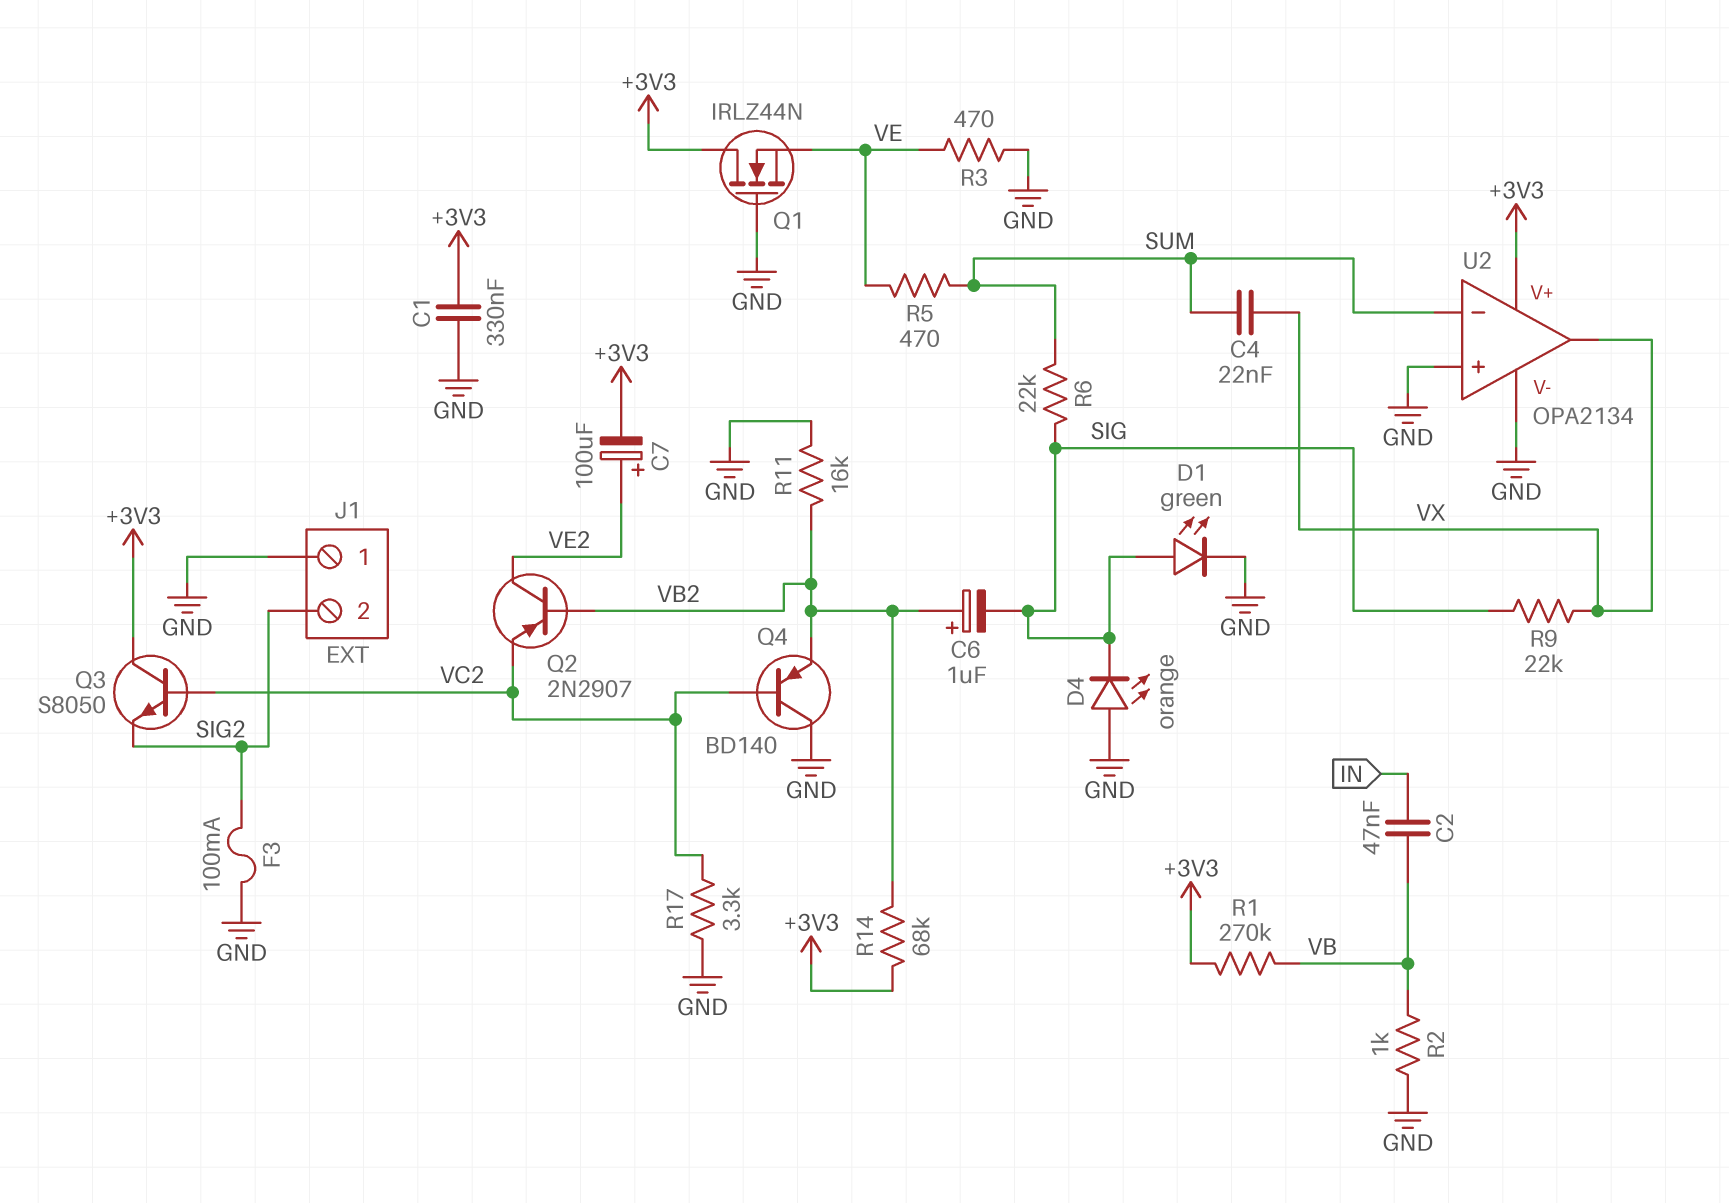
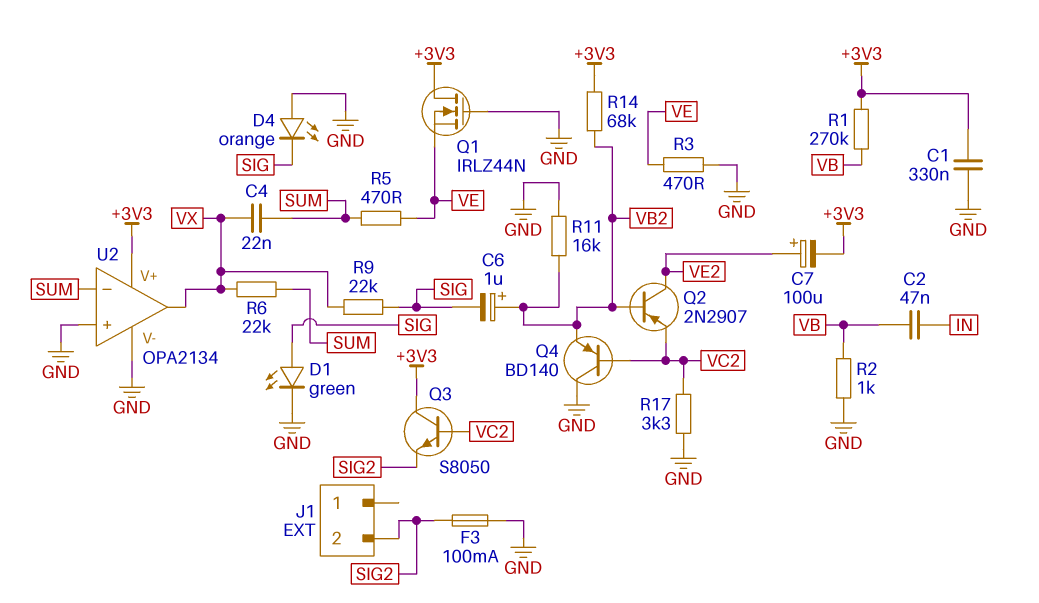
J1 pin 1: GND -> none
R6: 22k (SIG, SUM) -> 22k (SUM, VX)

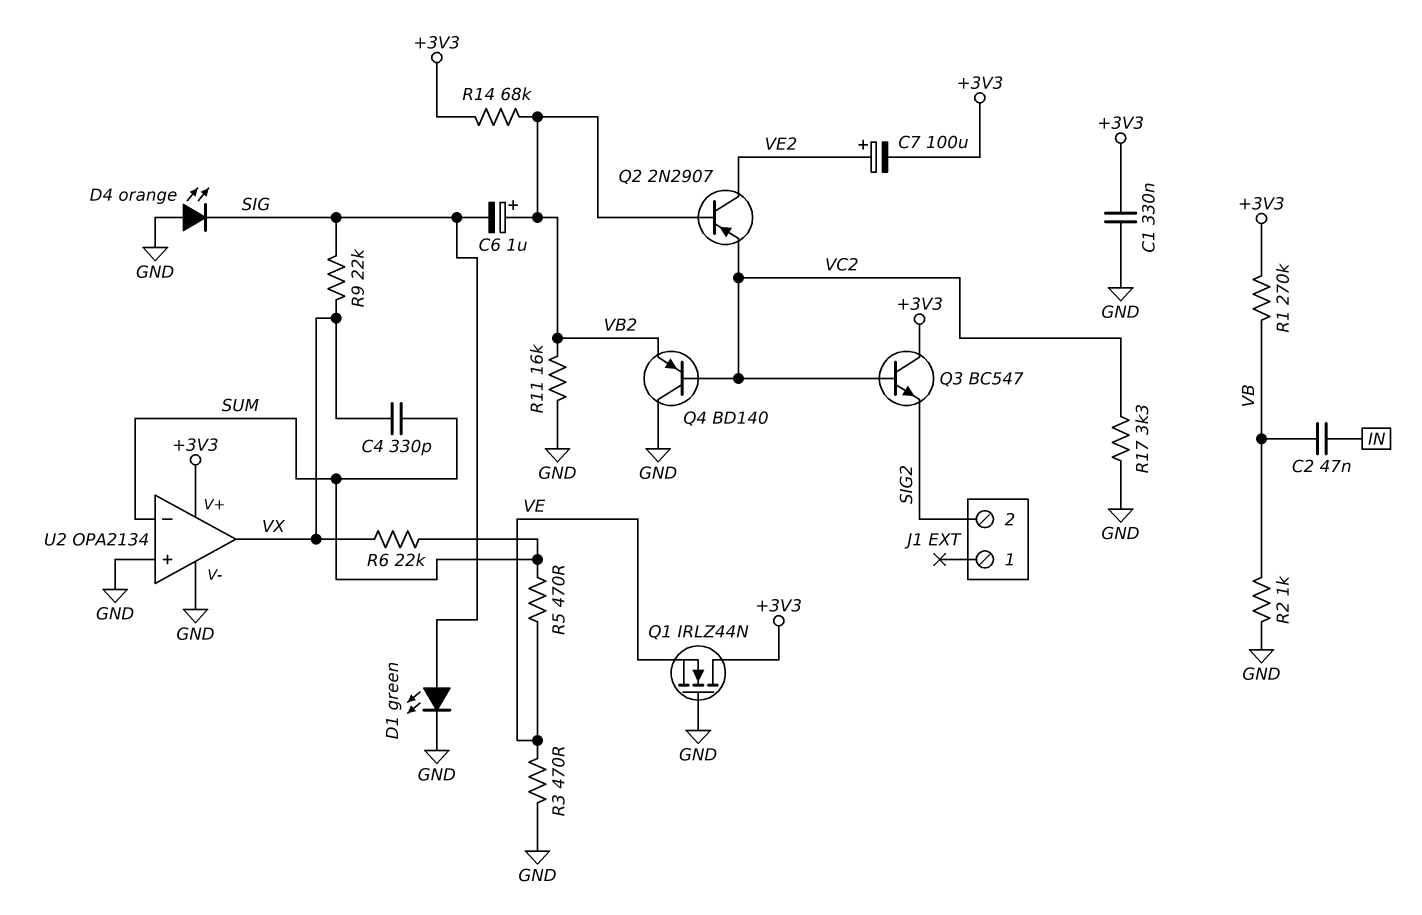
C4: 22nF (SUM, VX) -> 330pF (SUM, VX)
F3: 100mA (GND, SIG2) -> none
Q3: NPN S8050 (B VC2, C +3V3, E SIG2) -> NPN BC547 (B VC2, C +3V3, E SIG2)

